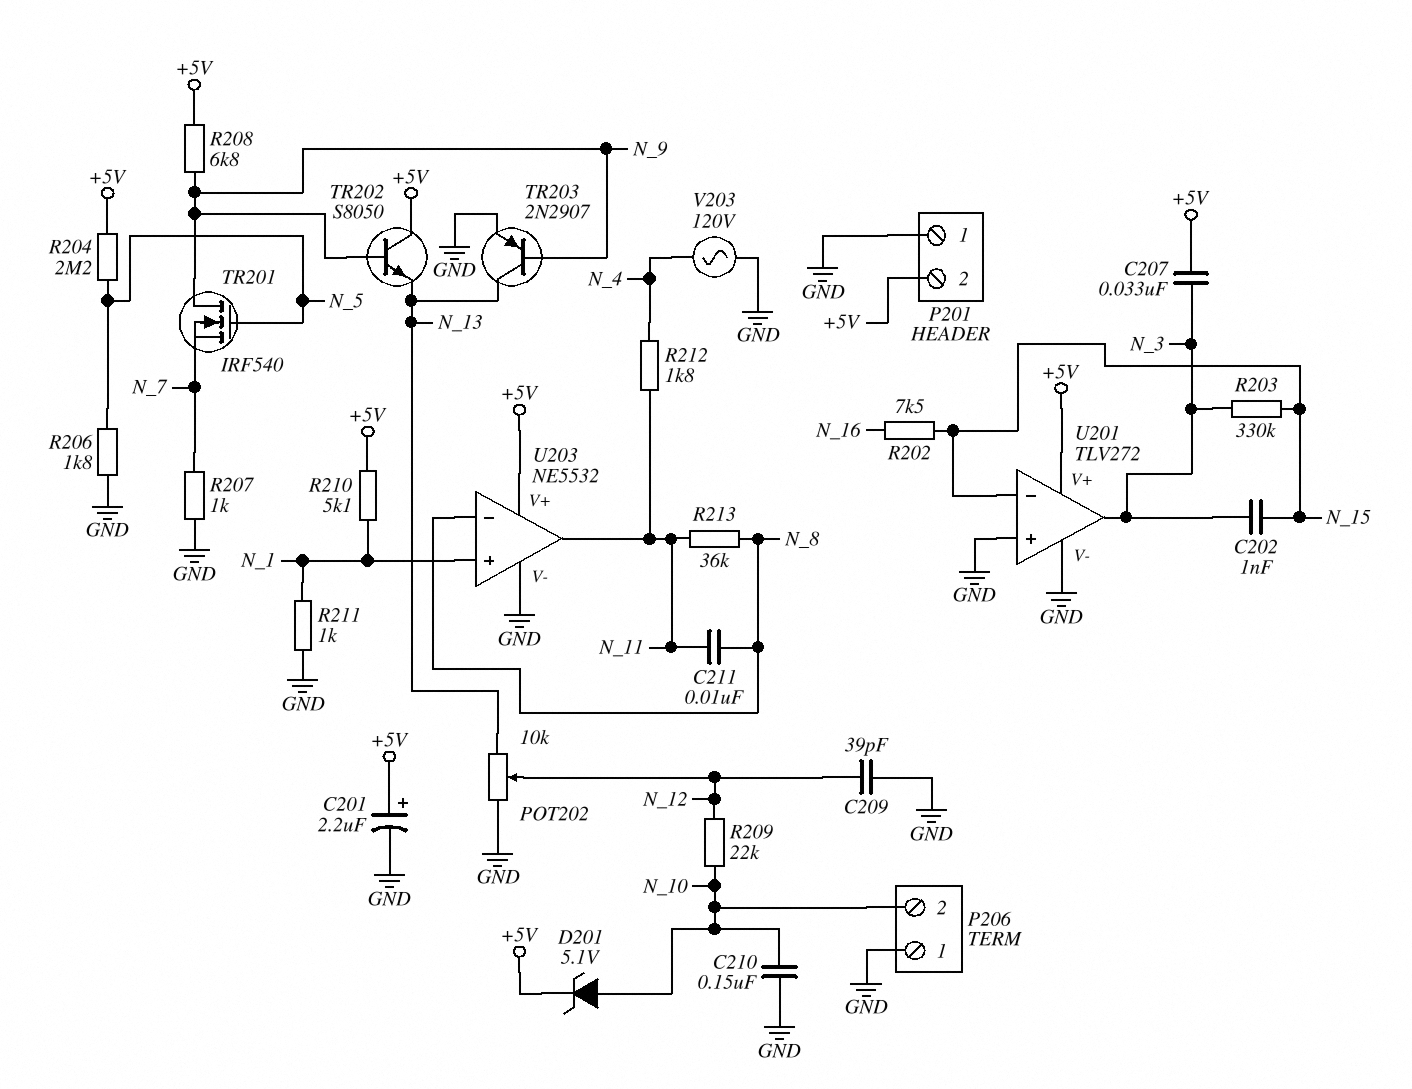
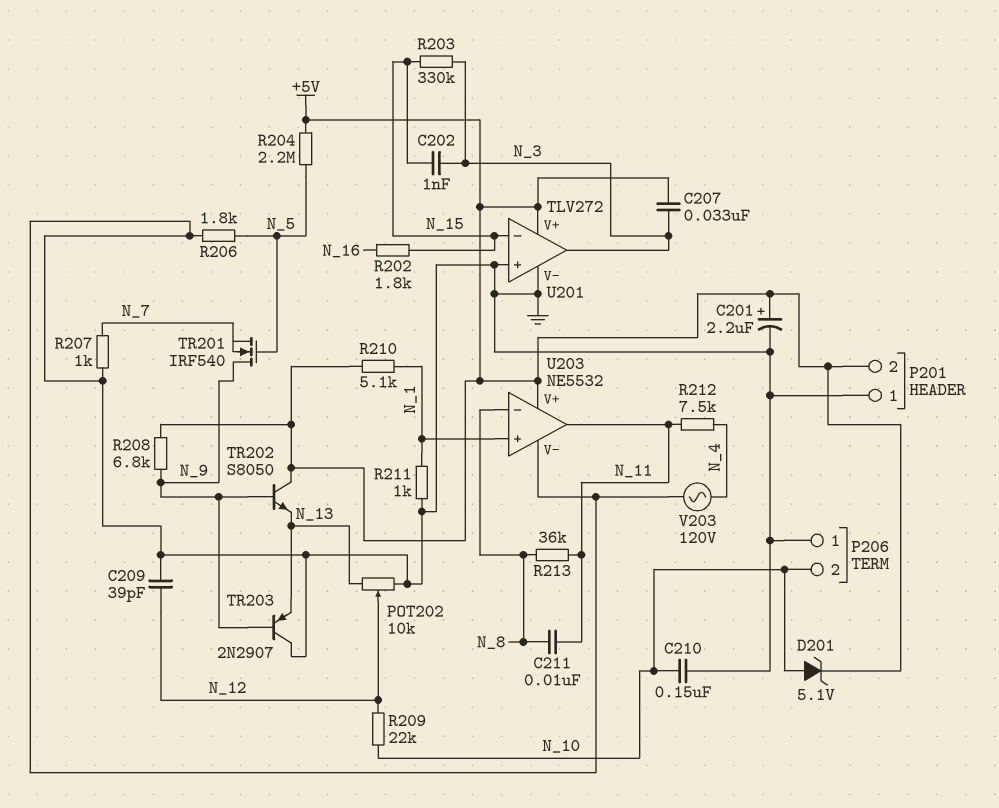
R202: 7.5k (N_15, N_16) -> 1.8k (N_15, N_16)
R212: 1.8k (N_4, N_11) -> 7.5k (N_4, N_11)
TR203: PNP 2N2907 (B N_9, C N_13, E GND) -> PNP 2N2907 (B N_9, C GND, E N_13)

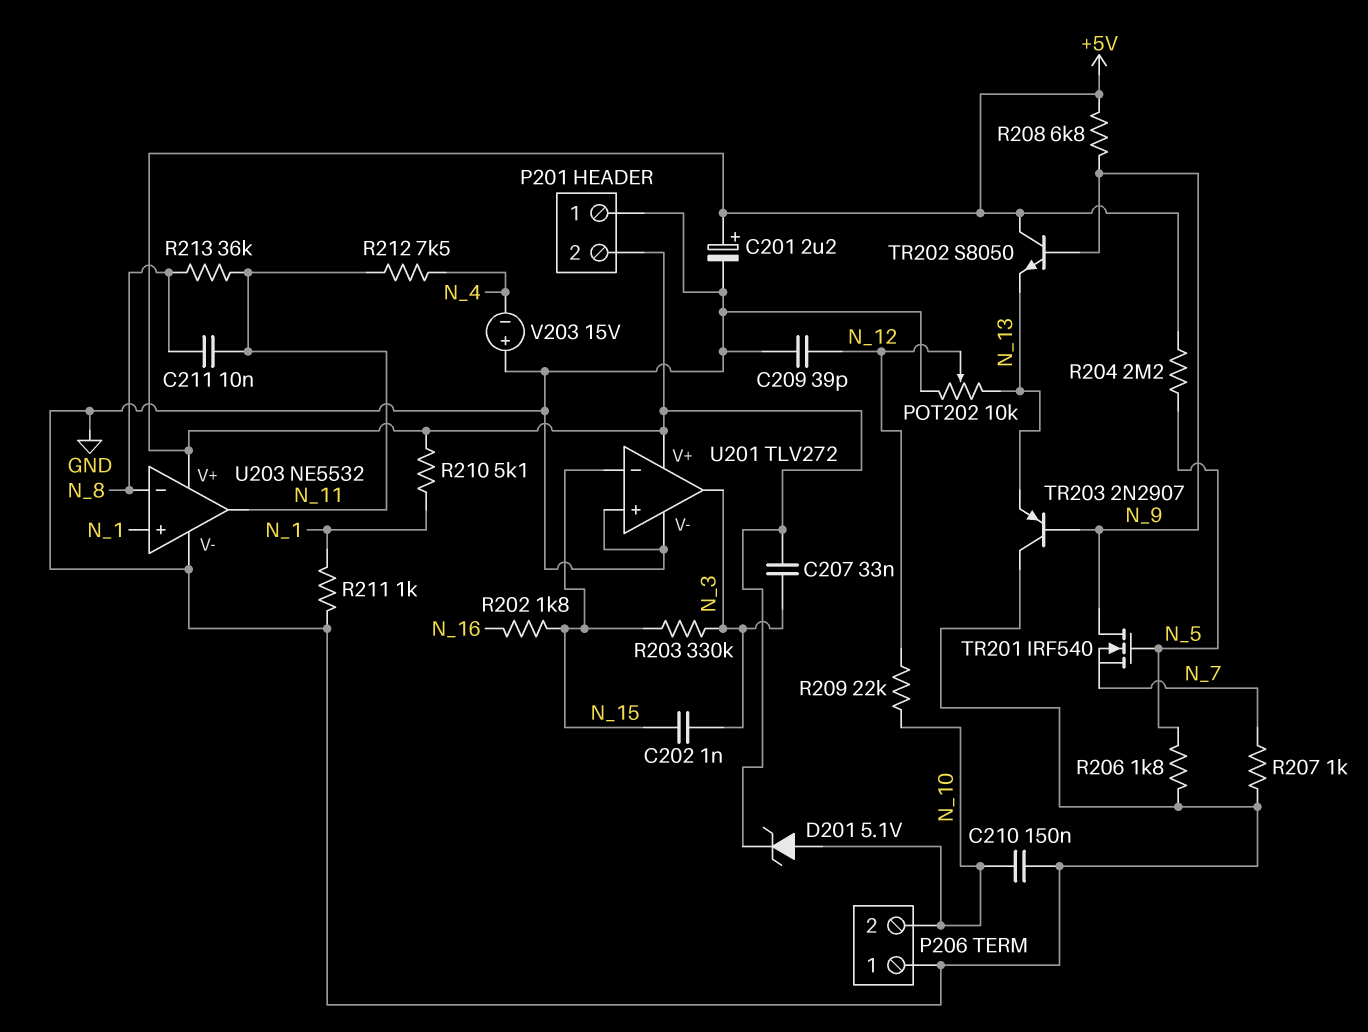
V203: AC 120V (GND, N_4) -> 15V (plus GND, minus N_4)

